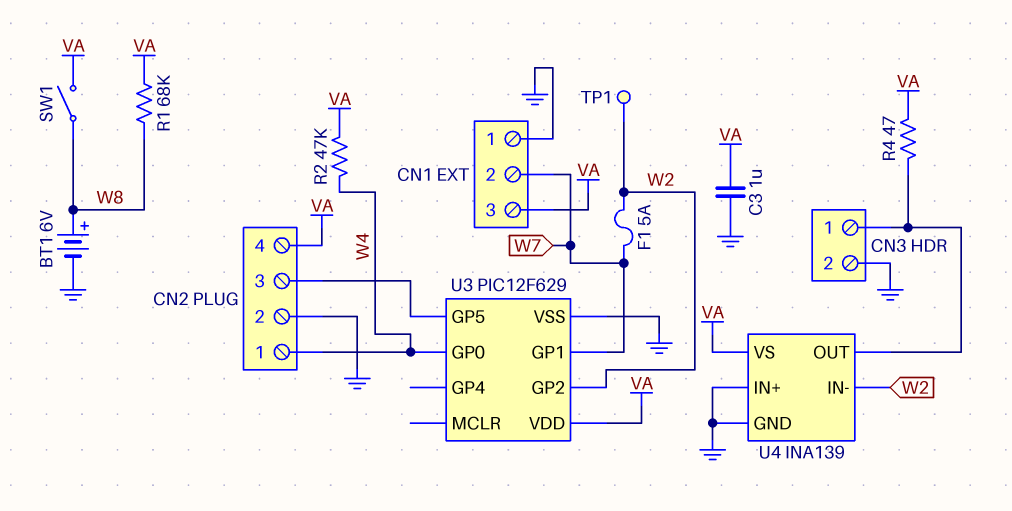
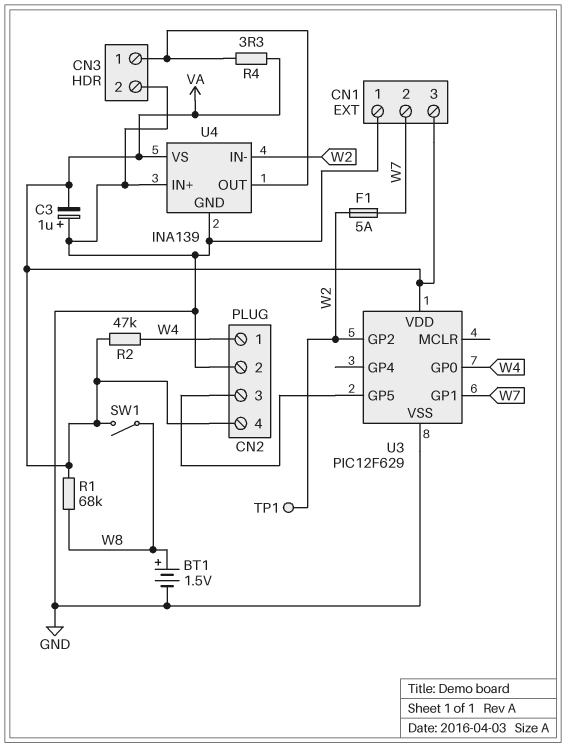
BT1: 6V (plus W8, minus GND) -> 1.5V (plus W8, minus GND)
C3: 1uF (GND, VA) -> 1uF (plus GND, minus VA)
R4: 47 (CN3/1, VA) -> 3.3 (CN3/1, VA)

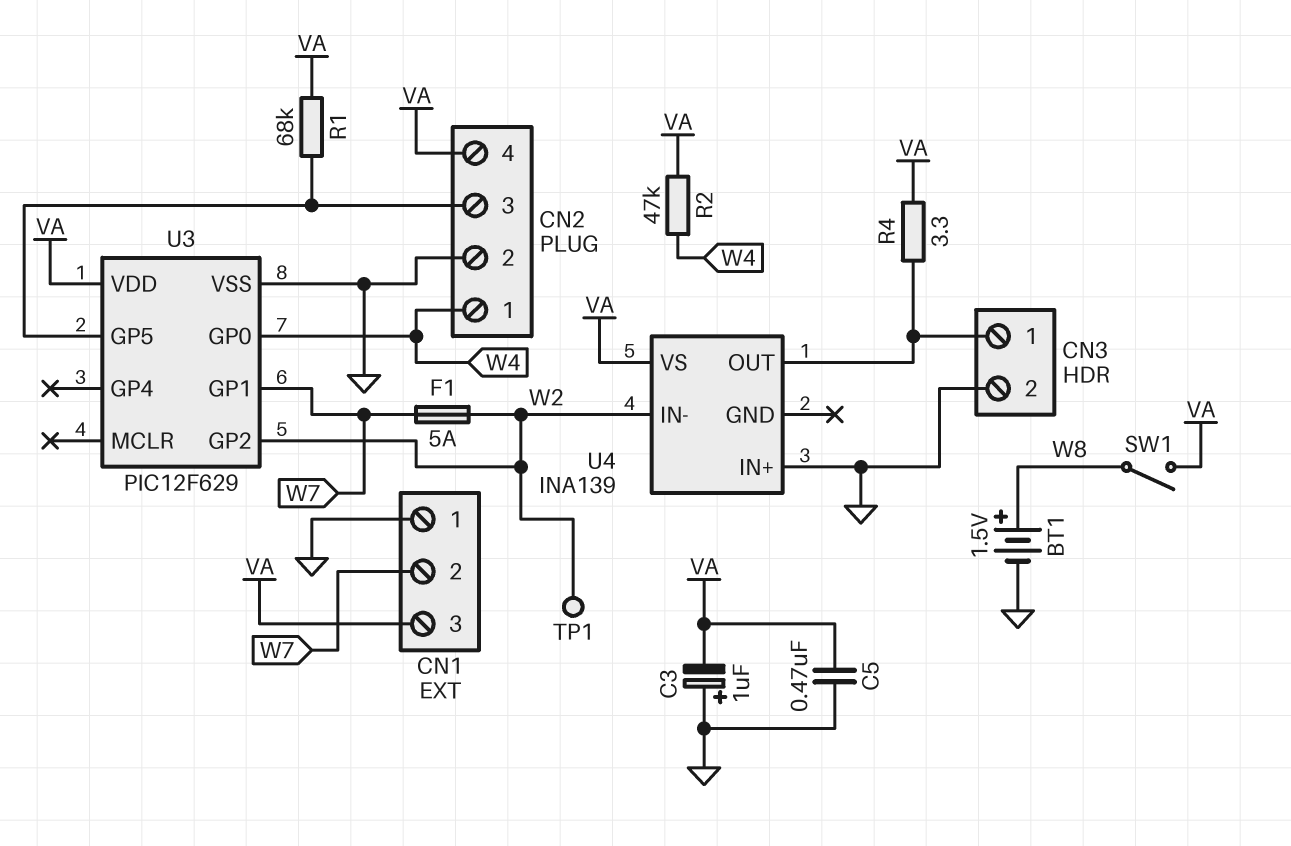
C5: none -> 470nF (GND, VA)
R1: 68k (VA, W8) -> 68k (CN2/3, VA)
U4 pin GND: GND -> none

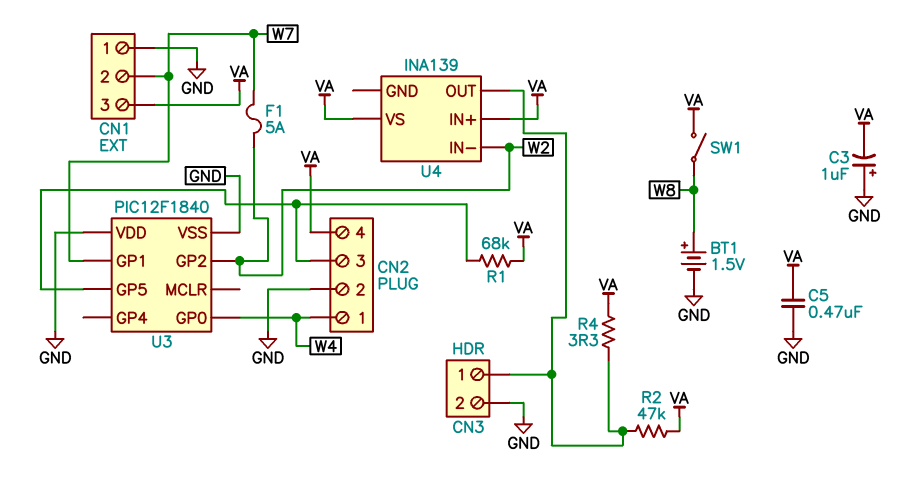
R2: 47k (VA, W4) -> 47k (CN3/1, VA)
TP1: test point (W2) -> none
U3: PIC12F629 -> PIC12F1840
U3 pin VDD: VA -> GND
U4 pin IN+: GND -> VA

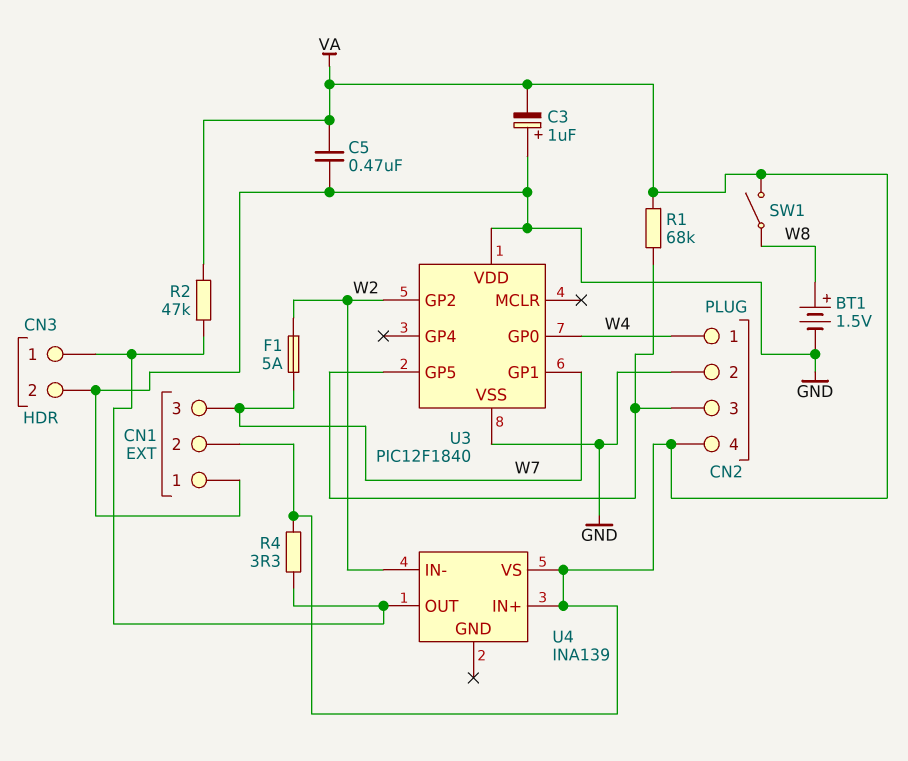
CN1 pin 2: W7 -> VA
CN1 pin 3: VA -> W7

